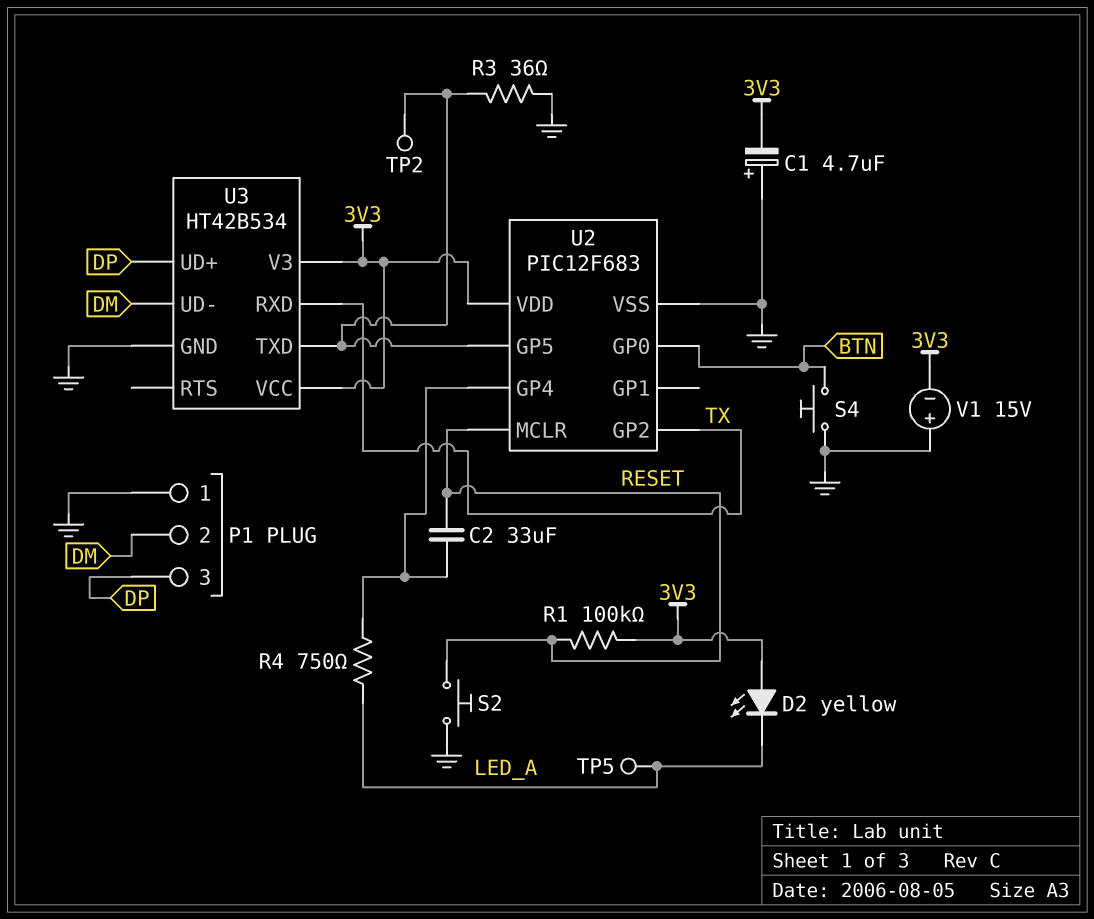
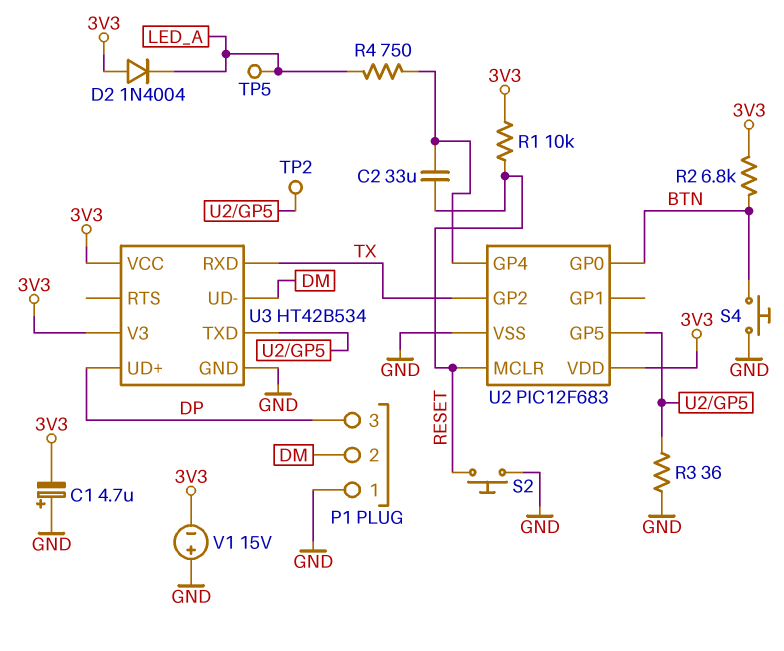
D2: LED yellow (A 3V3, K LED_A) -> diode 1N4004 (A 3V3, K LED_A)
R1: 100k (3V3, RESET) -> 10k (3V3, RESET)
R2: none -> 6.8k (3V3, BTN)

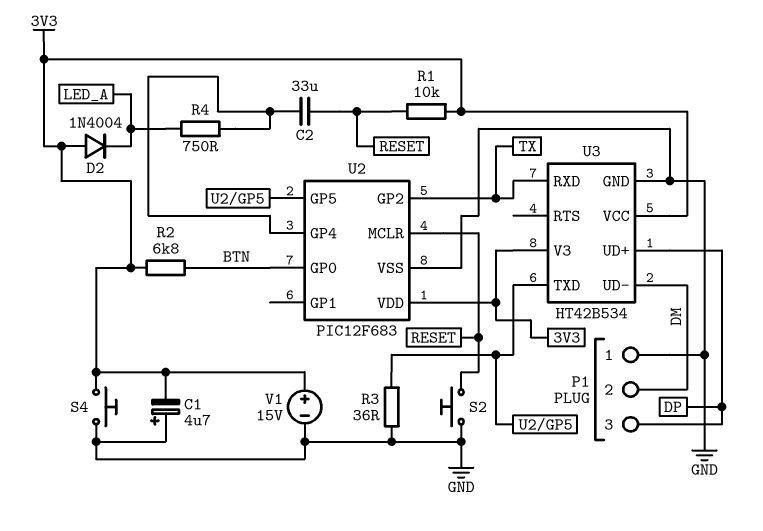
S4: button (BTN, GND) -> button (3V3, GND)
TP2: test point (U2/GP5) -> none
TP5: test point (LED_A) -> none
V1: 15V (plus GND, minus 3V3) -> 15V (plus 3V3, minus GND)

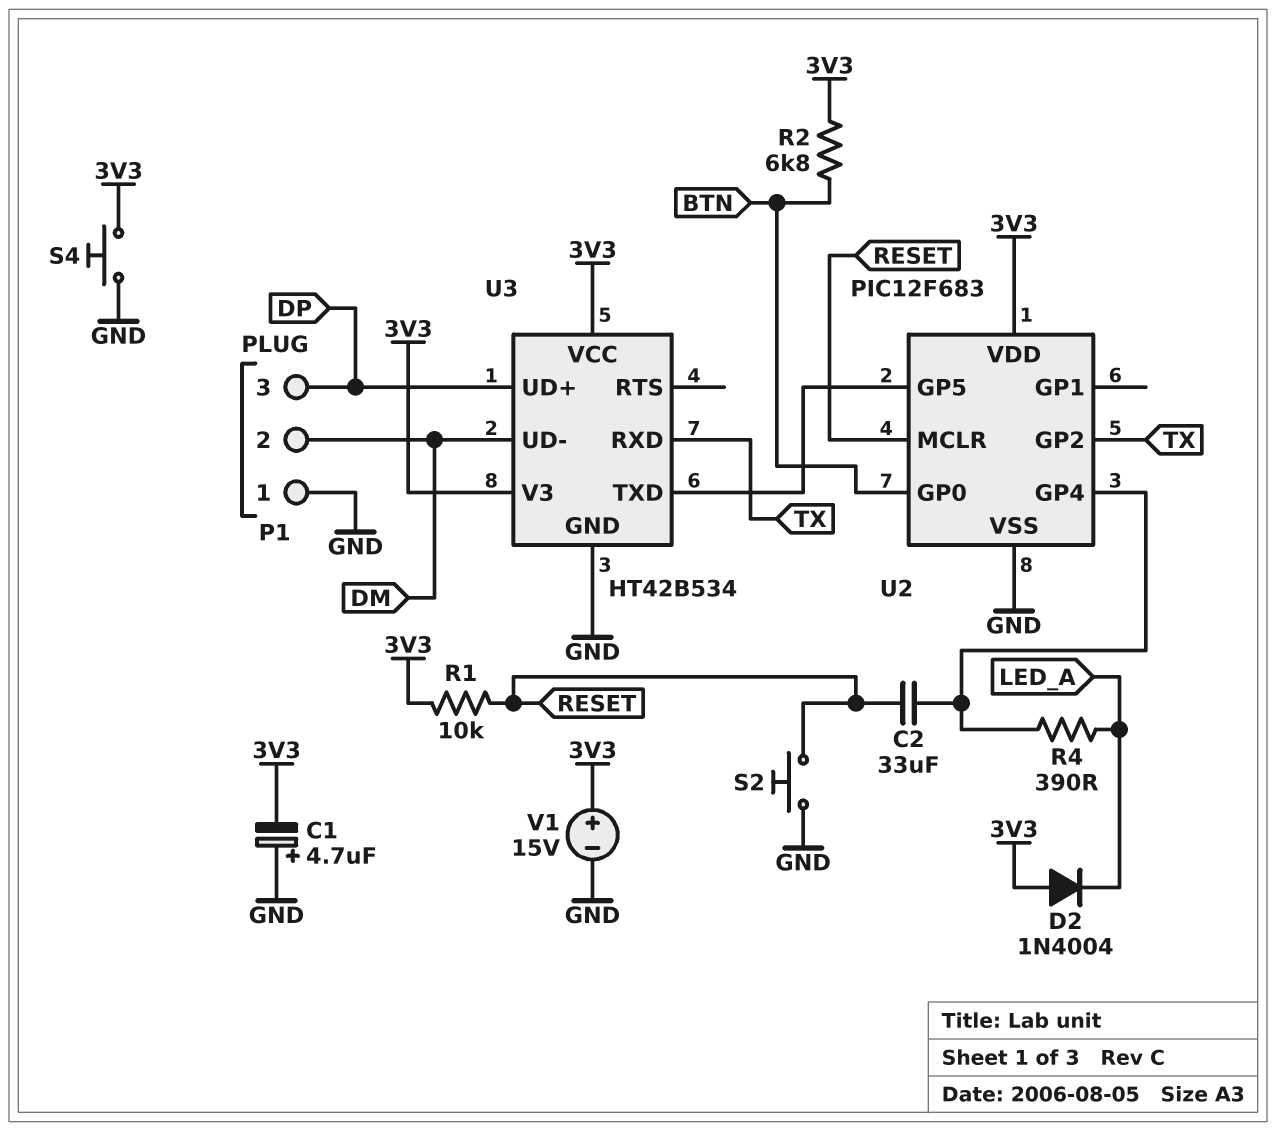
R3: 36 (GND, U2/GP5) -> none
R4: 750 (LED_A, U2/GP4) -> 390 (LED_A, U2/GP4)

